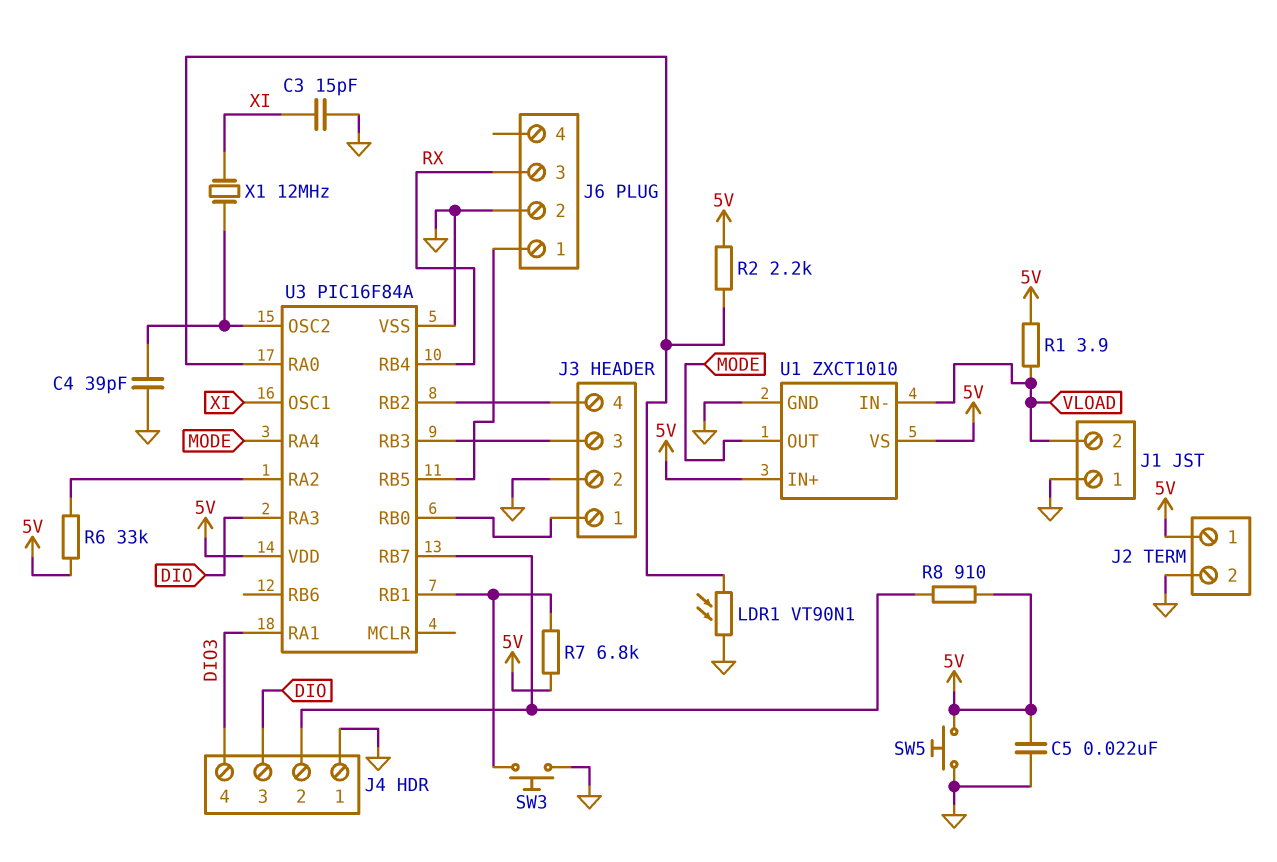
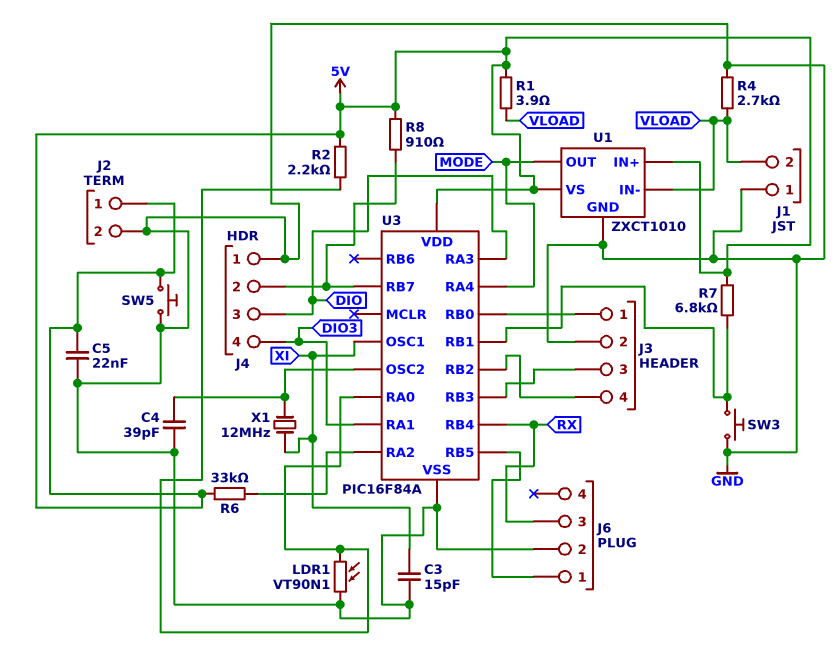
R4: none -> 2.7k (GND, VLOAD)

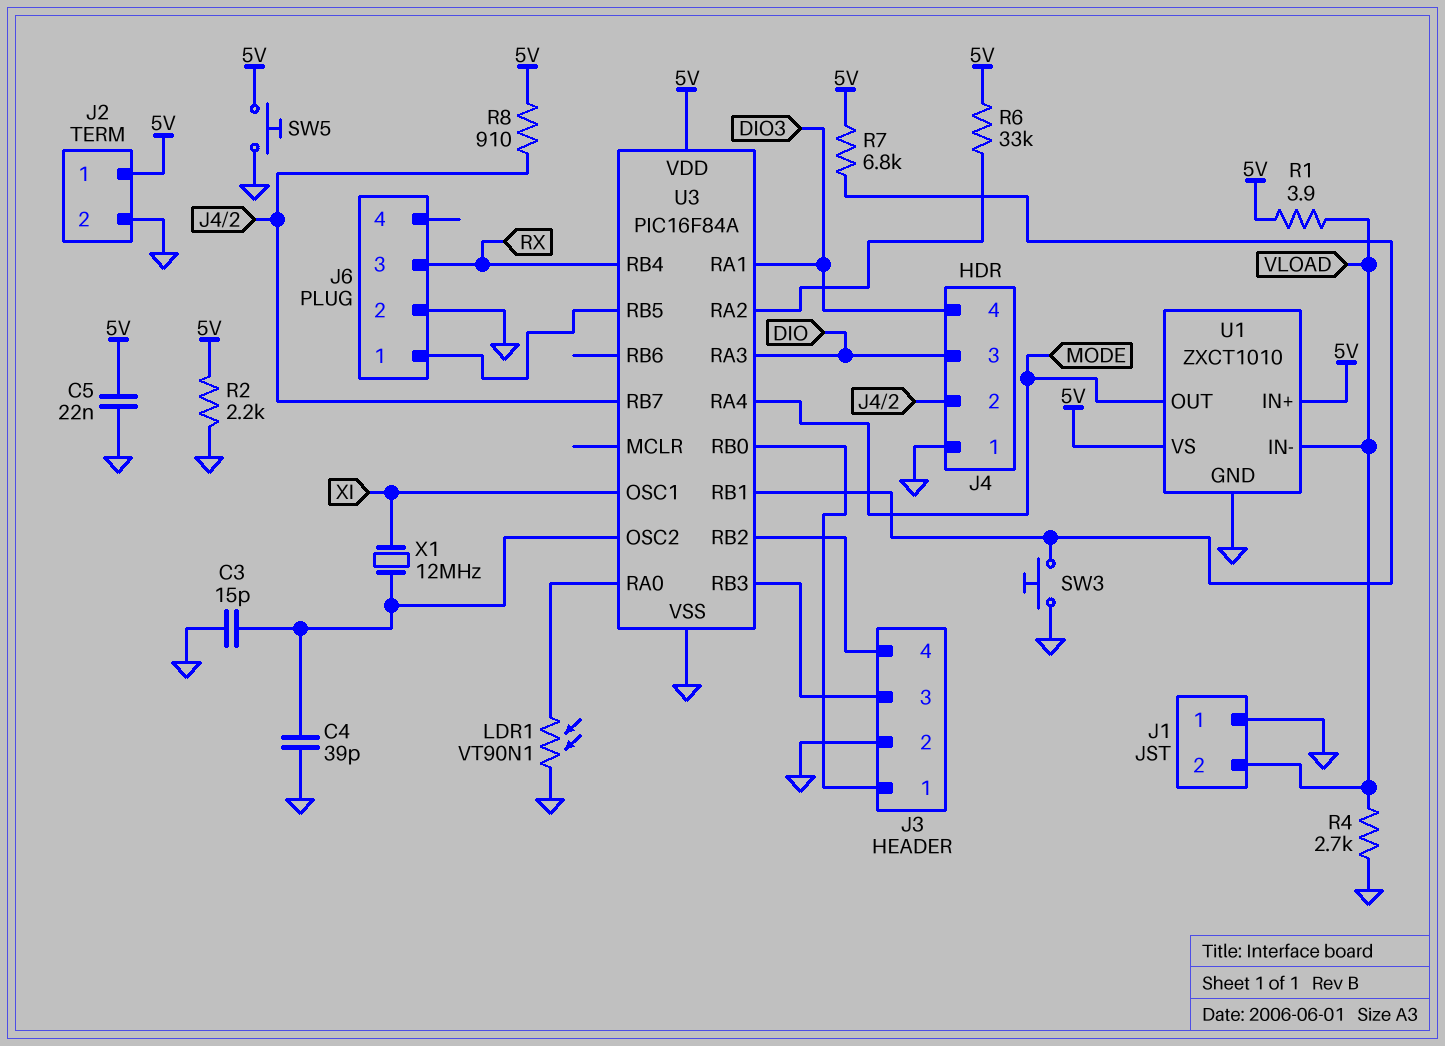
C3: 15pF (GND, XI) -> 15pF (GND, U3/OSC2)
R2: 2.2k (5V, U3/RA0) -> 2.2k (5V, GND)

